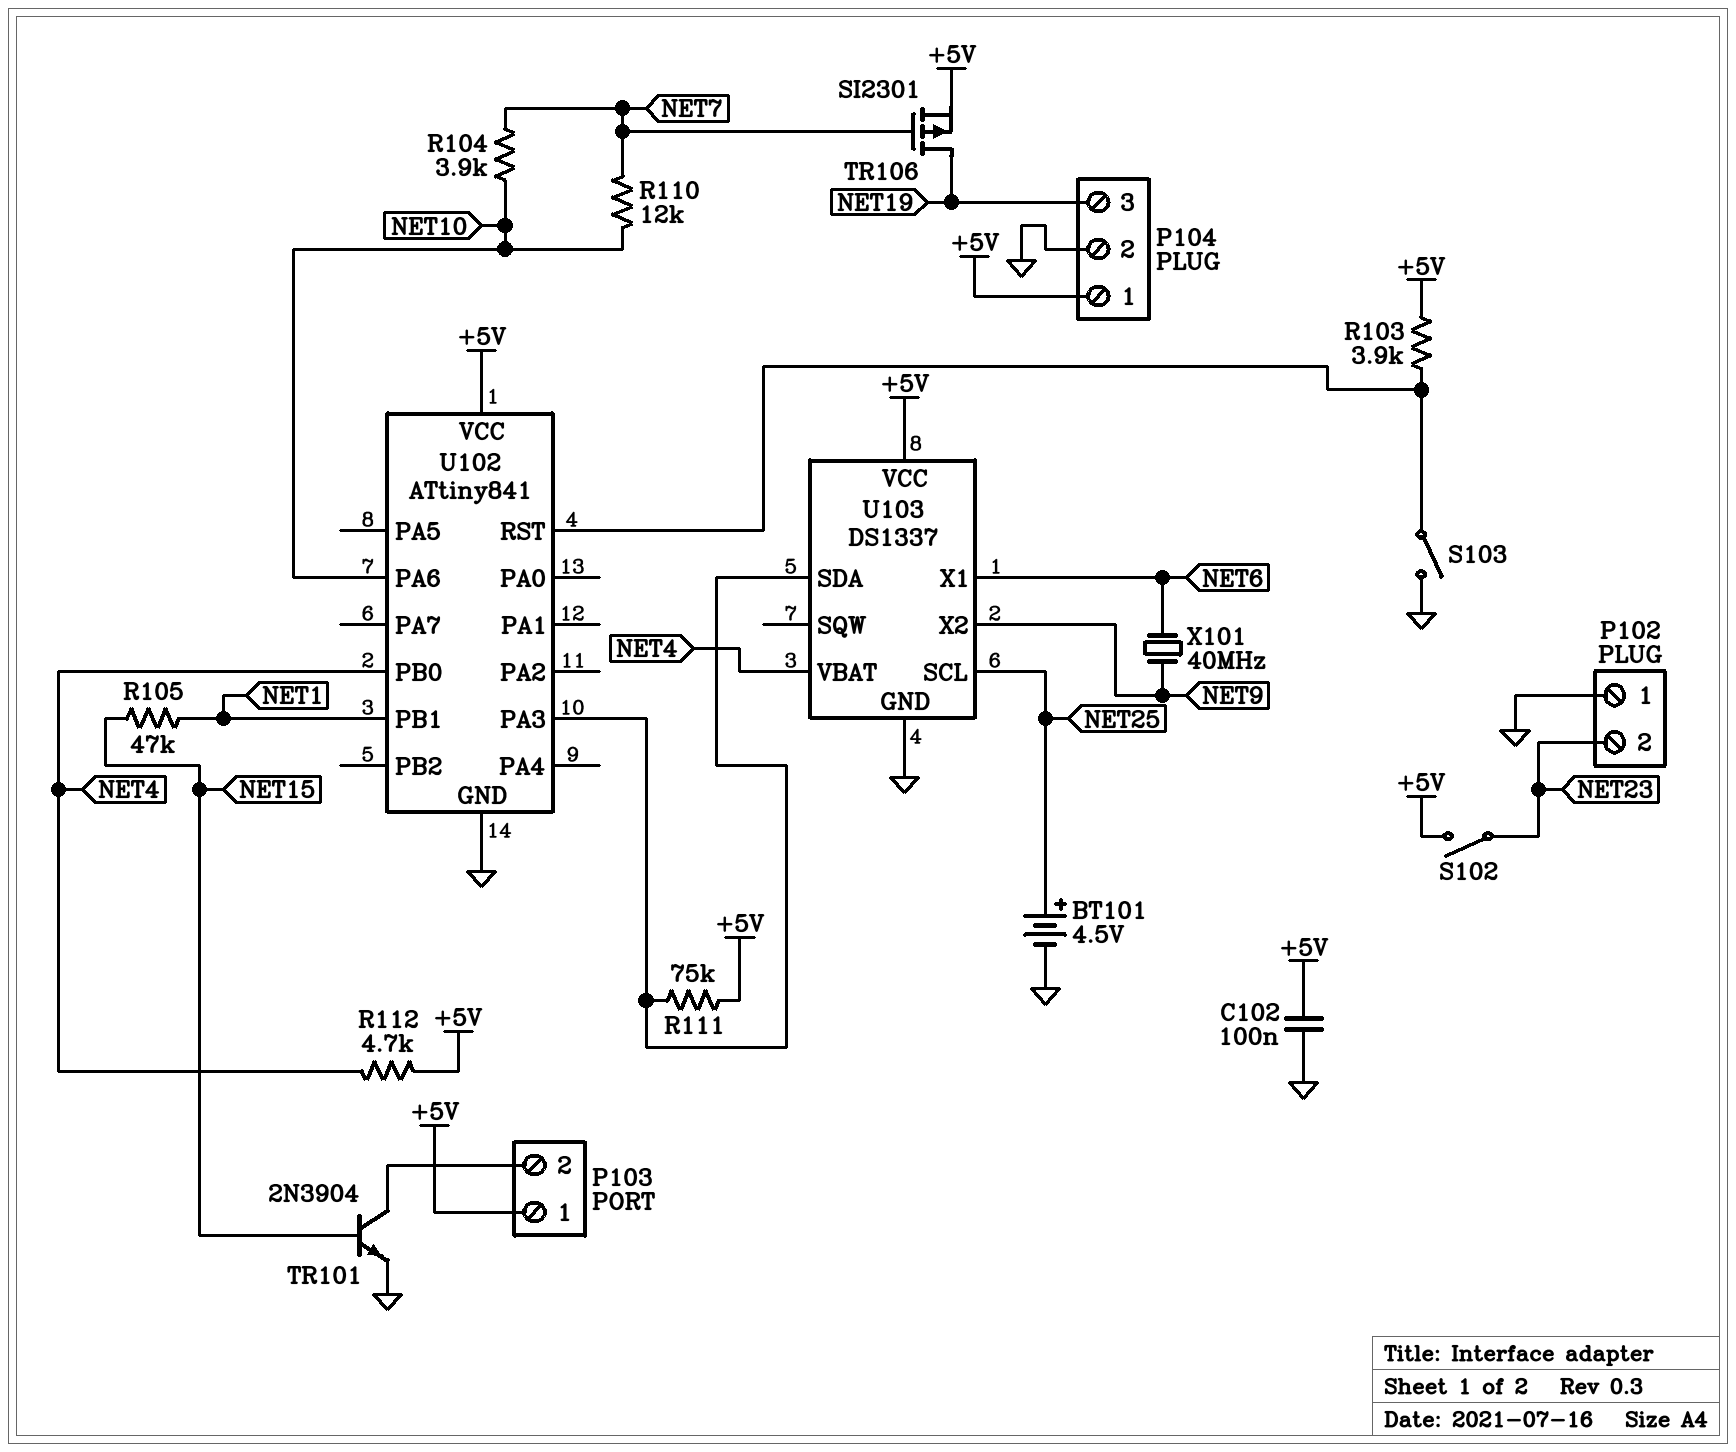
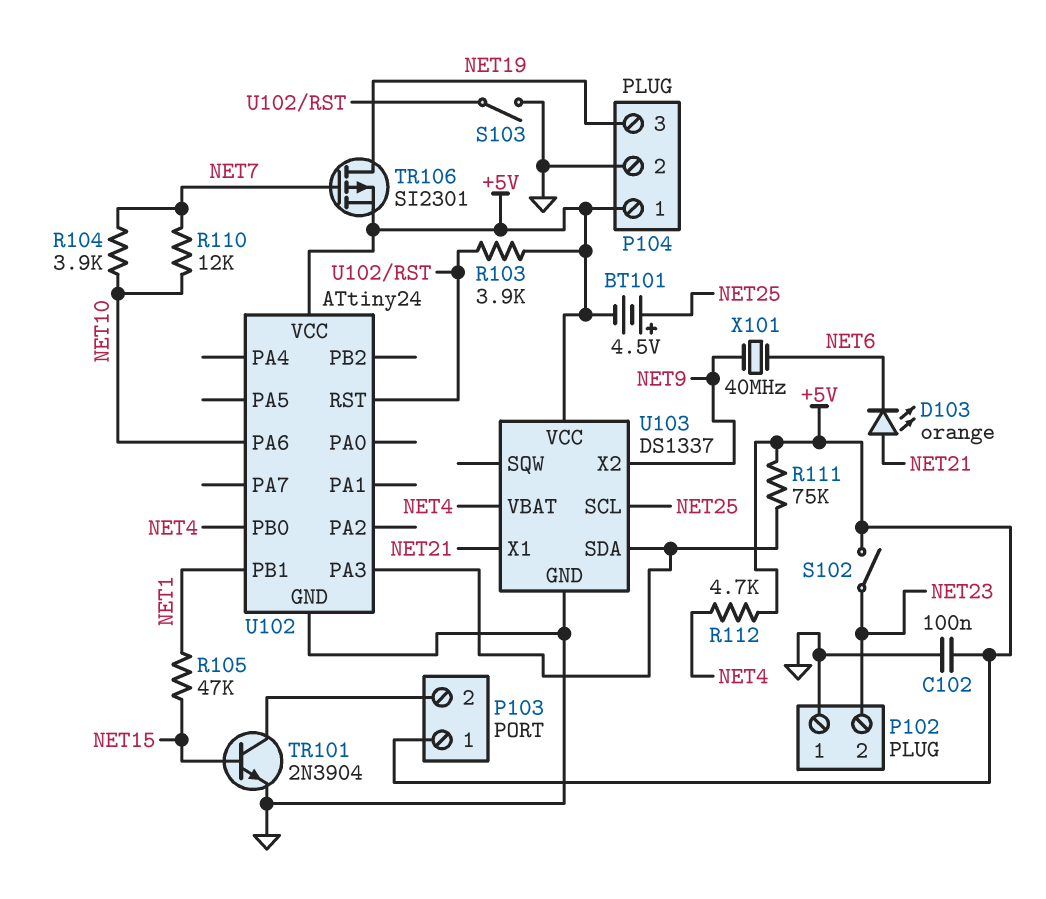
BT101: 4.5V (plus NET25, minus GND) -> 4.5V (plus NET25, minus +5V)
D103: none -> LED orange (A NET21, K NET6)
U102: ATtiny841 -> ATtiny24
U103 pin X1: NET6 -> NET21

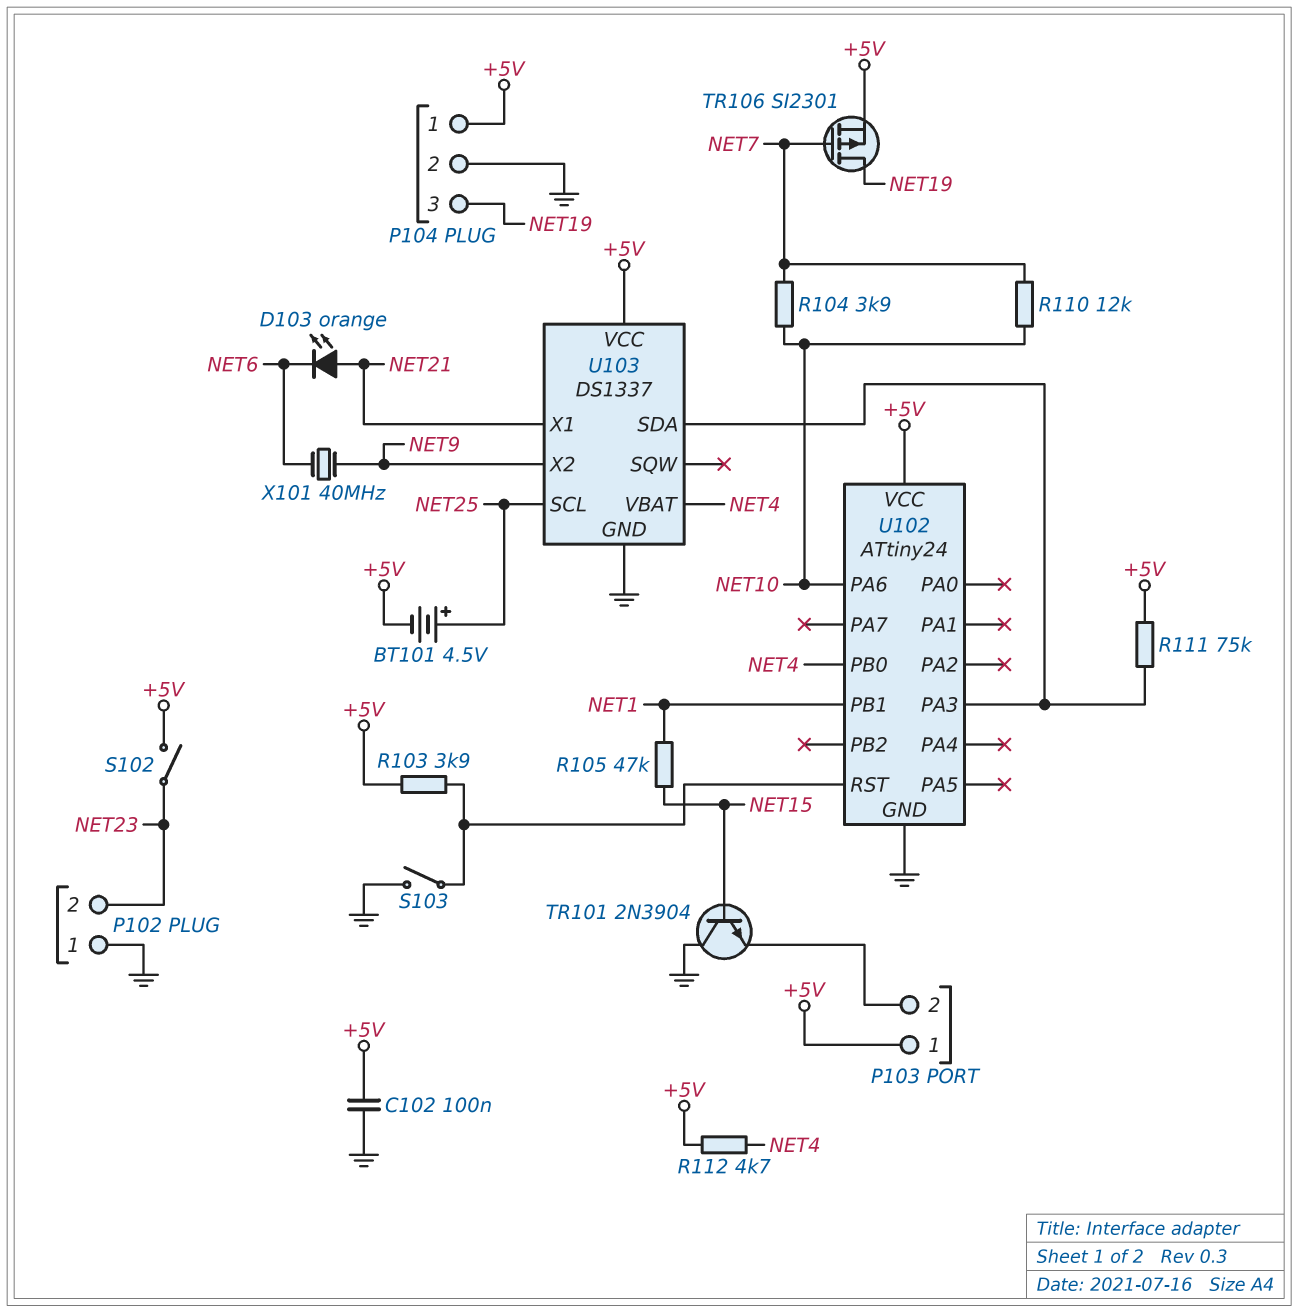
TR101: NPN 2N3904 (B NET15, C P103/2, E GND) -> NPN 2N3904 (B NET15, C GND, E P103/2)

